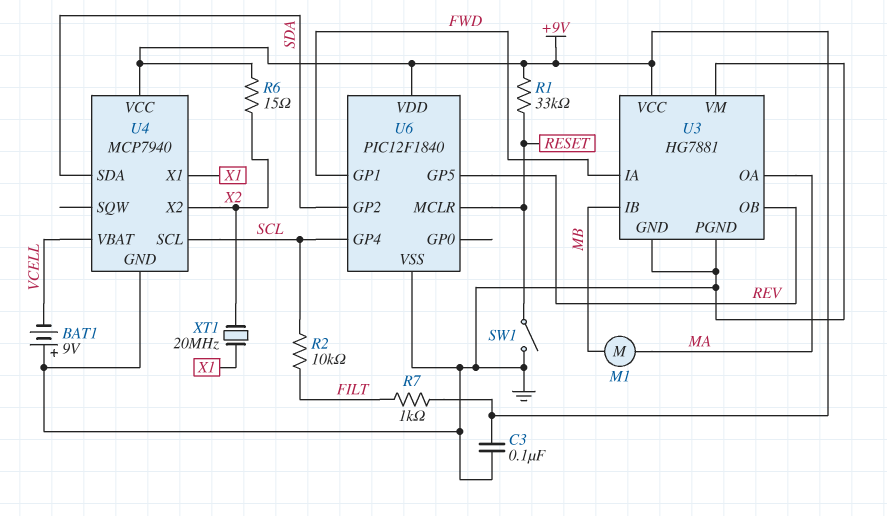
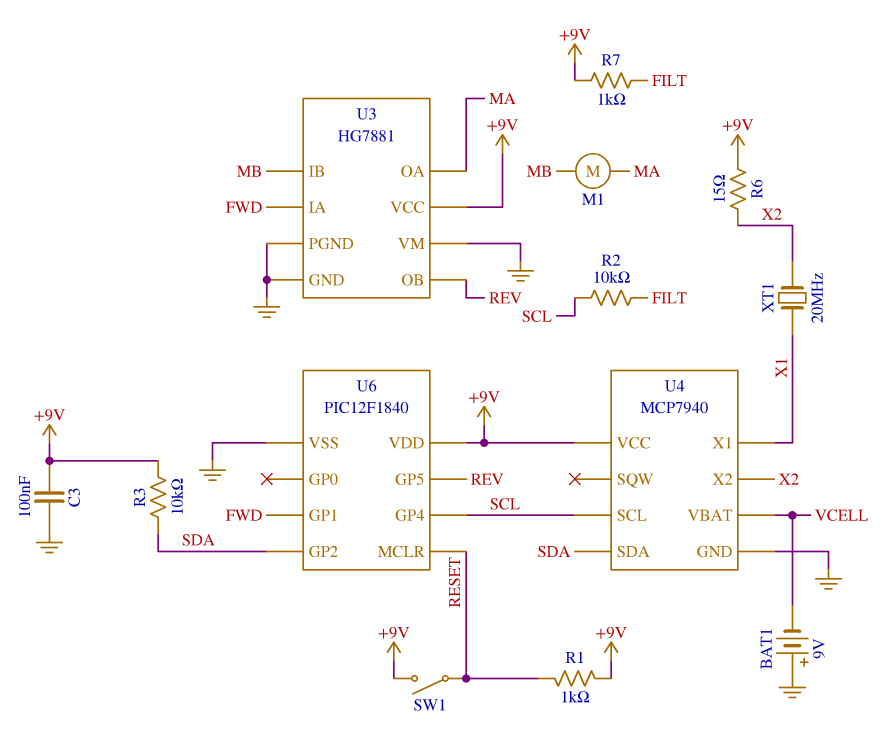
R1: 33k (+9V, RESET) -> 1k (+9V, RESET)
R3: none -> 10k (+9V, SDA)
SW1: switch (GND, RESET) -> switch (+9V, RESET)

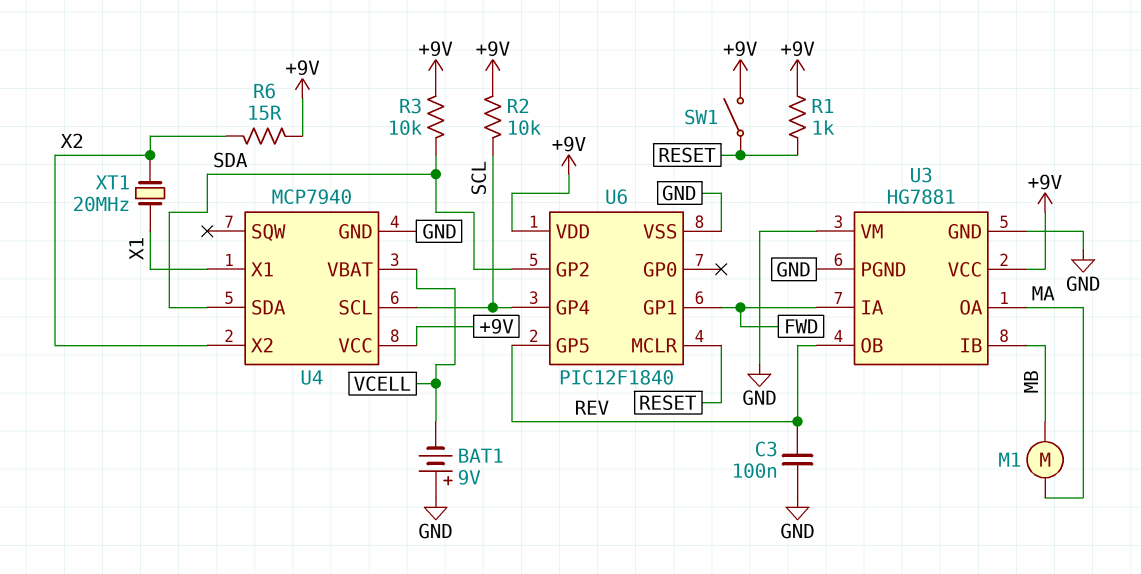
C3: 100nF (+9V, GND) -> 100nF (GND, REV)
R2: 10k (FILT, SCL) -> 10k (+9V, SCL)
R7: 1k (+9V, FILT) -> none

